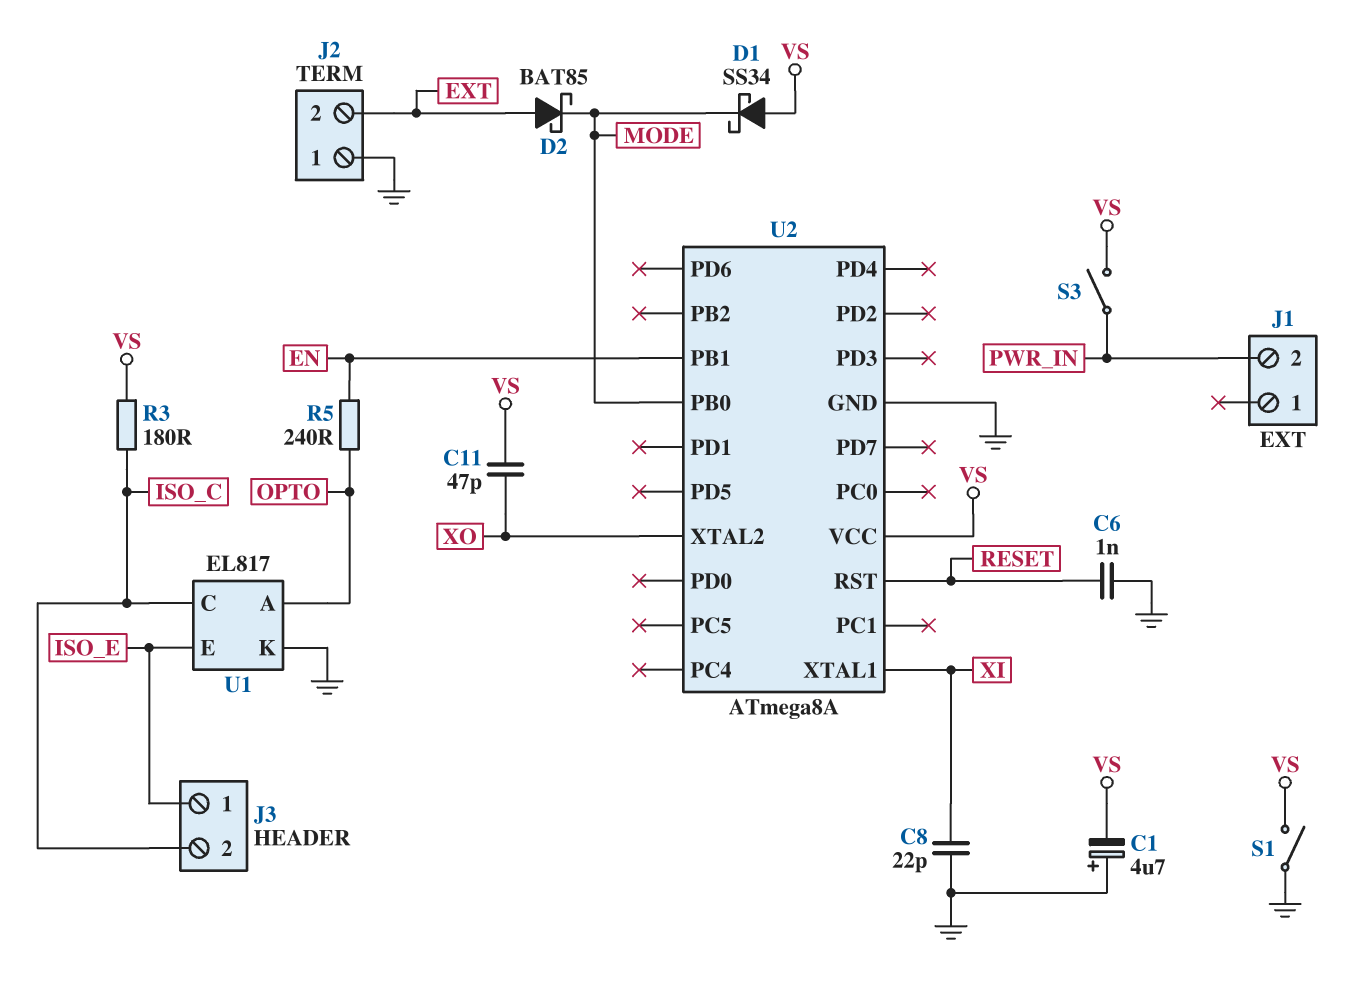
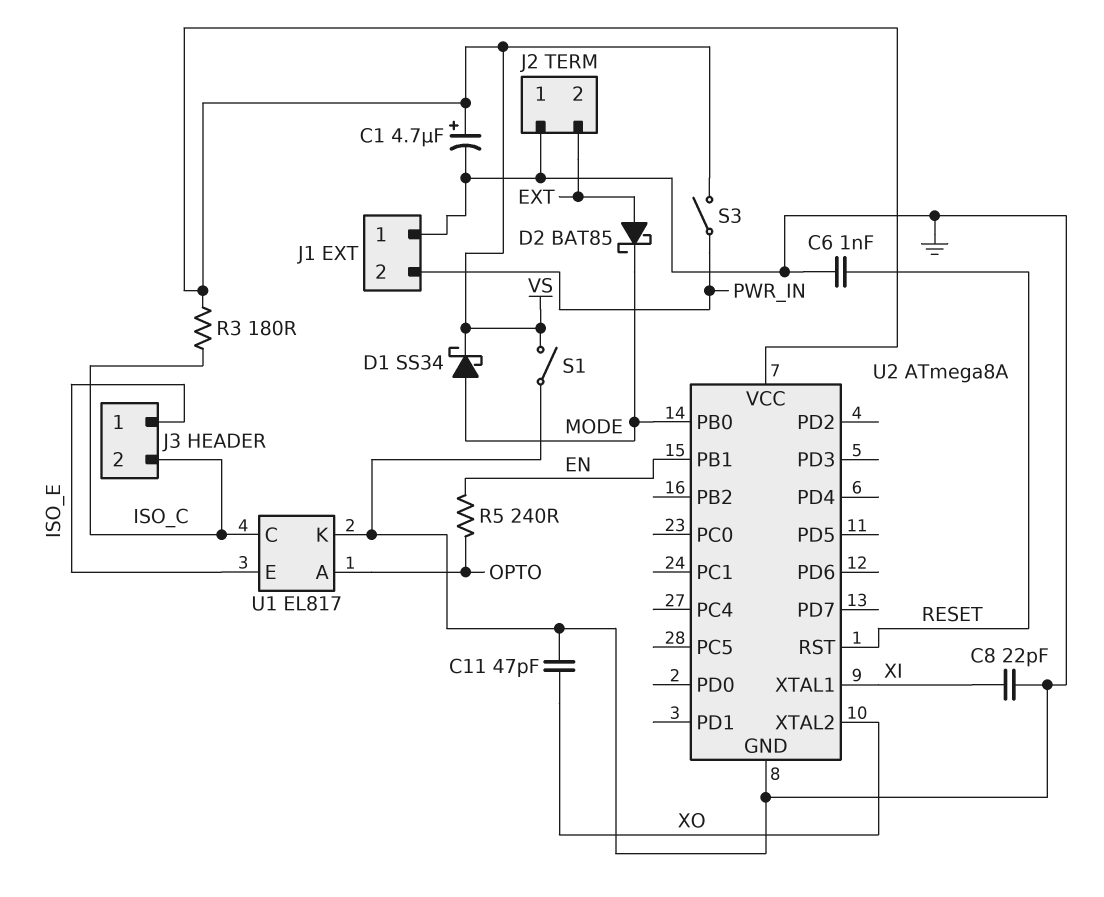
C1: 4.7uF (plus GND, minus VS) -> 4.7uF (plus VS, minus GND)
C11: 47pF (VS, XO) -> 47pF (GND, XO)
D1: schottky SS34 (A VS, K MODE) -> schottky SS34 (A MODE, K VS)
J1 pin 1: none -> GND

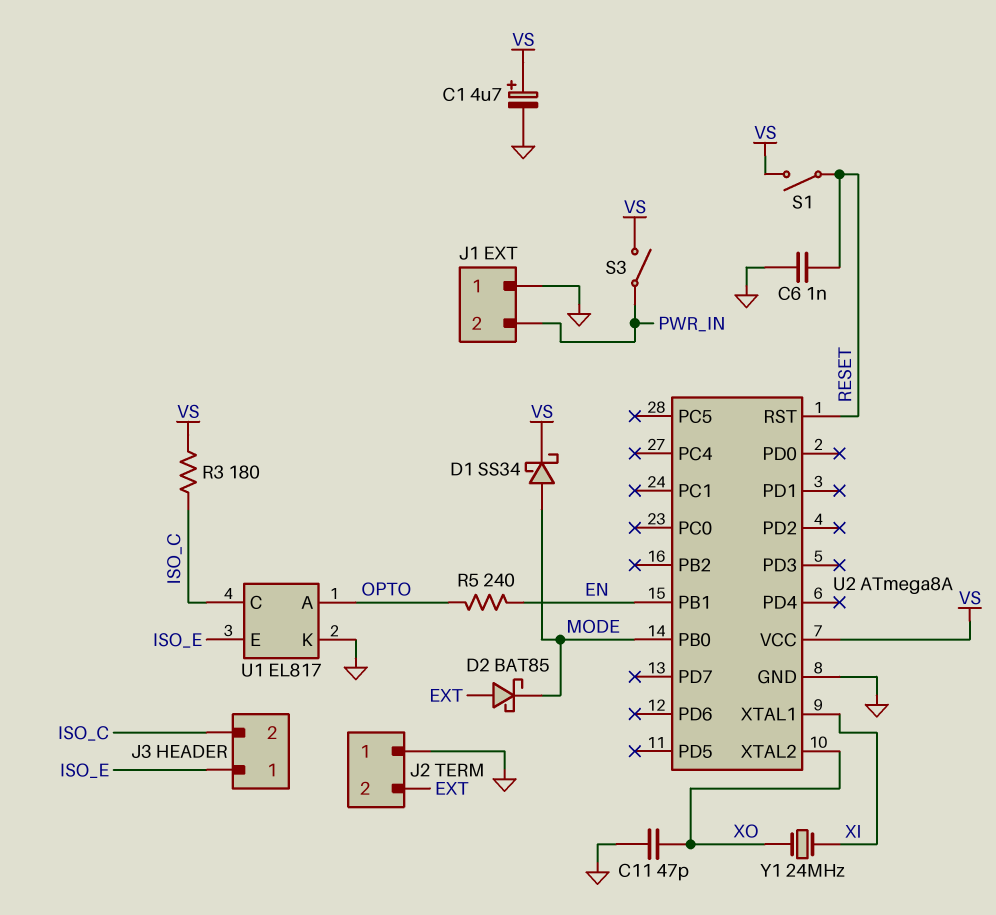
C8: 22pF (GND, XI) -> none
S1: switch (GND, VS) -> switch (RESET, VS)
Y1: none -> 24MHz (XI, XO)

